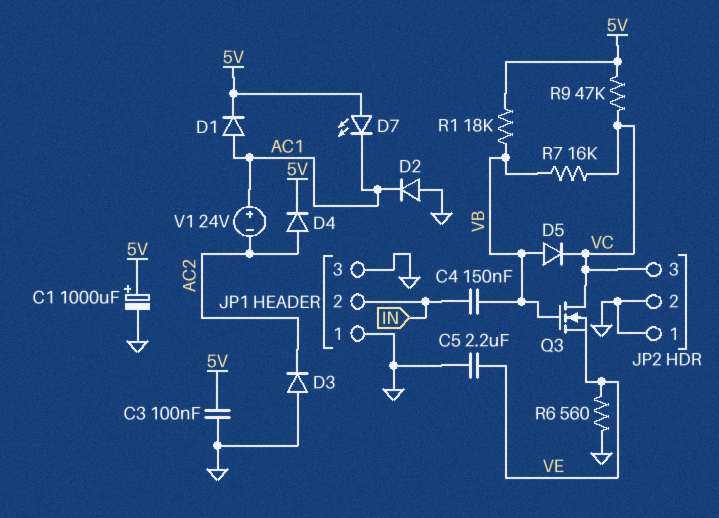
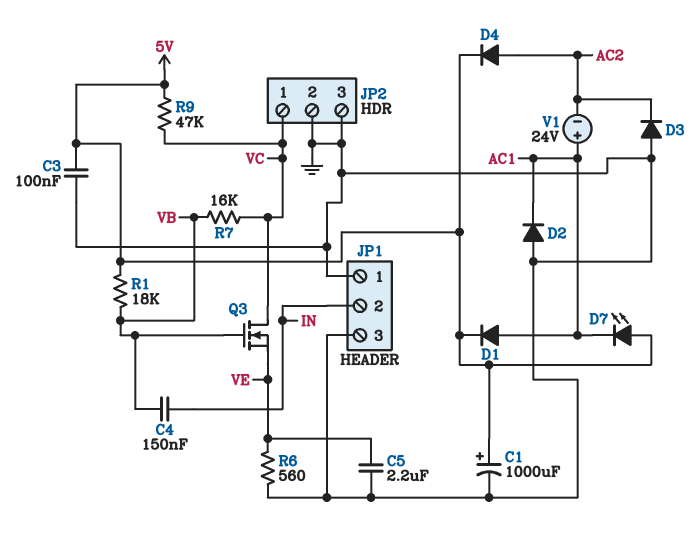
D5: diode (A VB, K VC) -> none
JP2 pin 1: GND -> VC
JP2 pin 3: VC -> GND

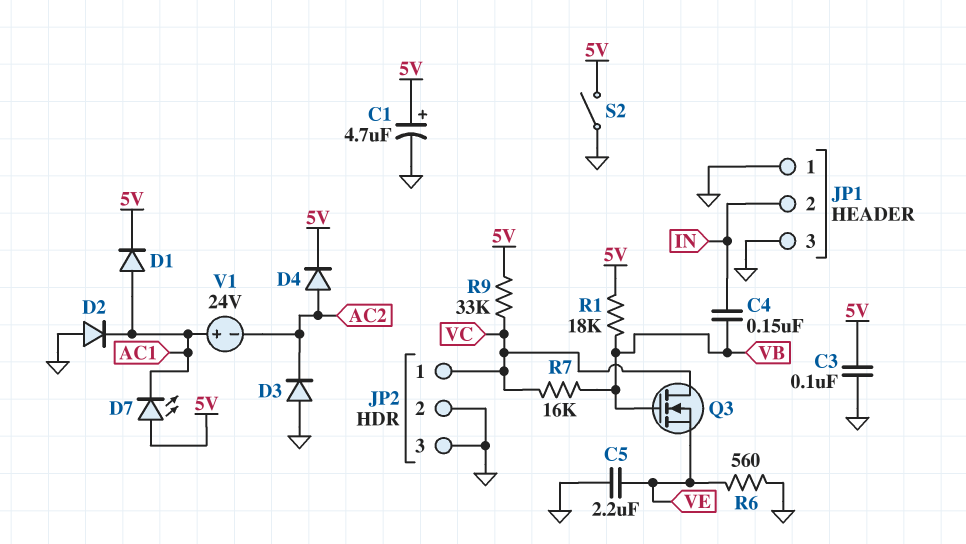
C1: 1000uF (plus 5V, minus GND) -> 4.7uF (plus 5V, minus GND)
R9: 47k (5V, VC) -> 33k (5V, VC)
S2: none -> switch (5V, GND)

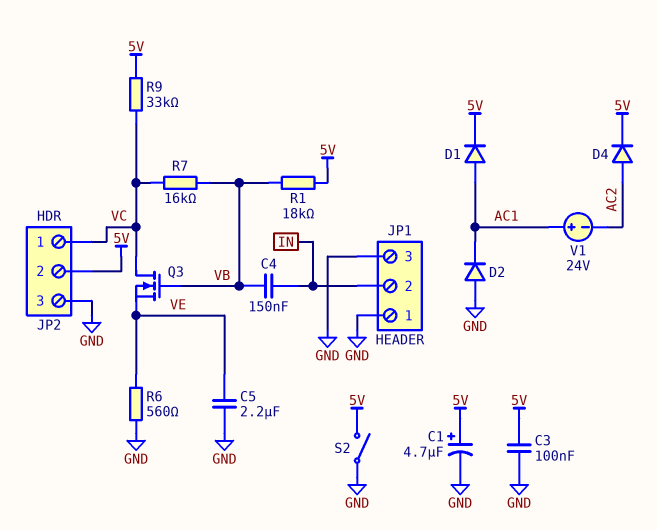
D3: diode (A GND, K AC2) -> none
D7: LED (A 5V, K AC1) -> none
JP2 pin 2: GND -> 5V

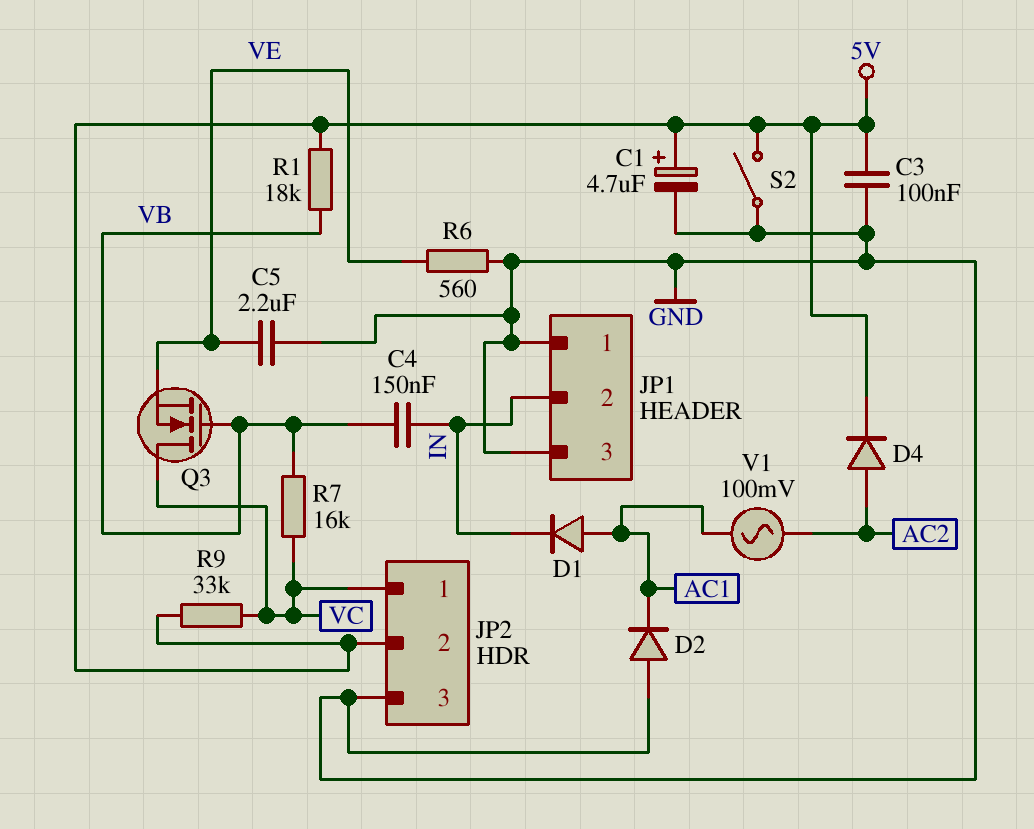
D1: diode (A AC1, K 5V) -> diode (A AC1, K IN)
V1: 24V (plus AC1, minus AC2) -> AC 100mV (AC1, AC2)

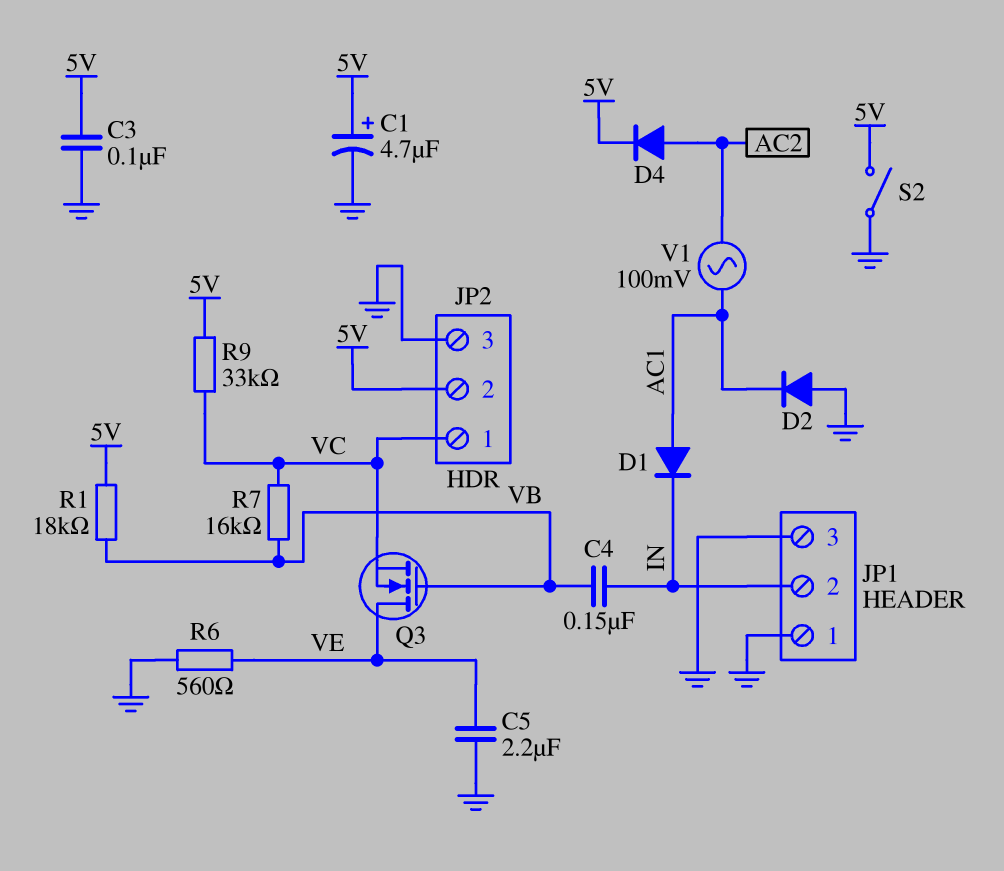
Q3: NMOS (G VB, D VC, S VE) -> NMOS (G VB, D VE, S VC)

